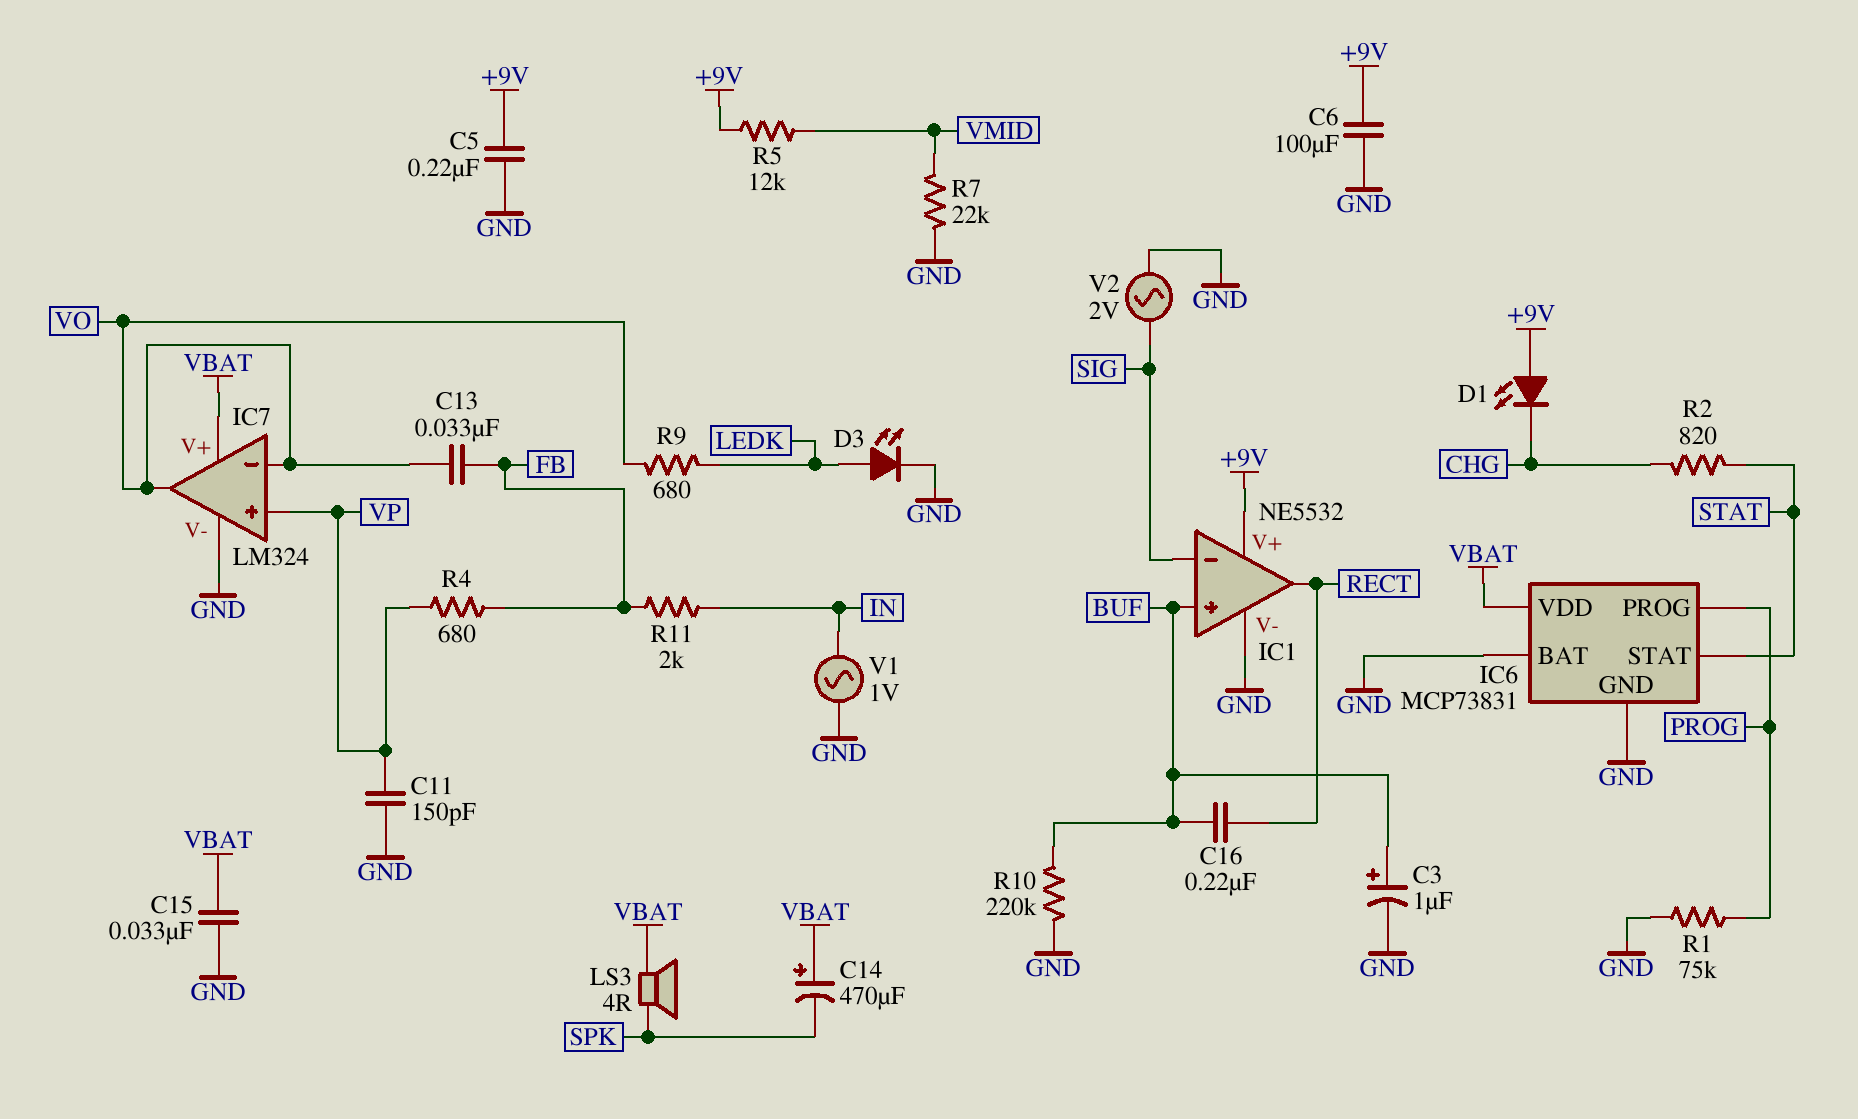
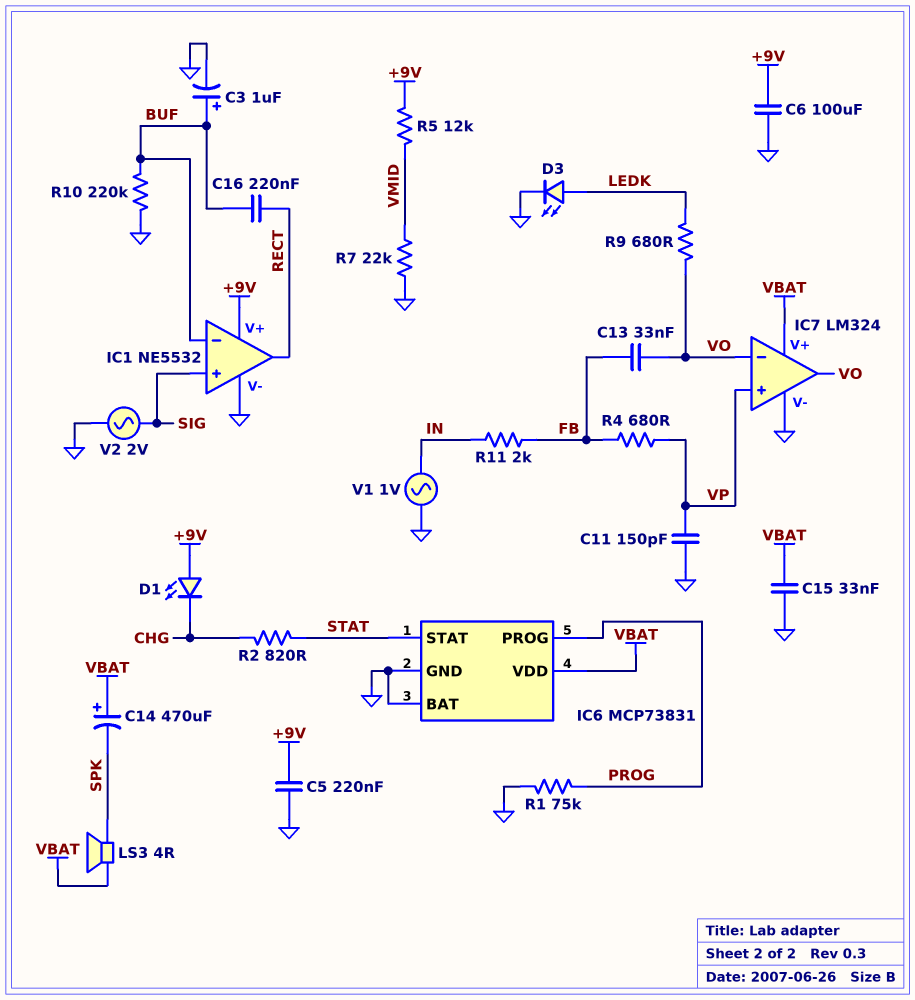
IC1 pin in+: BUF -> SIG
IC1 pin in-: SIG -> BUF

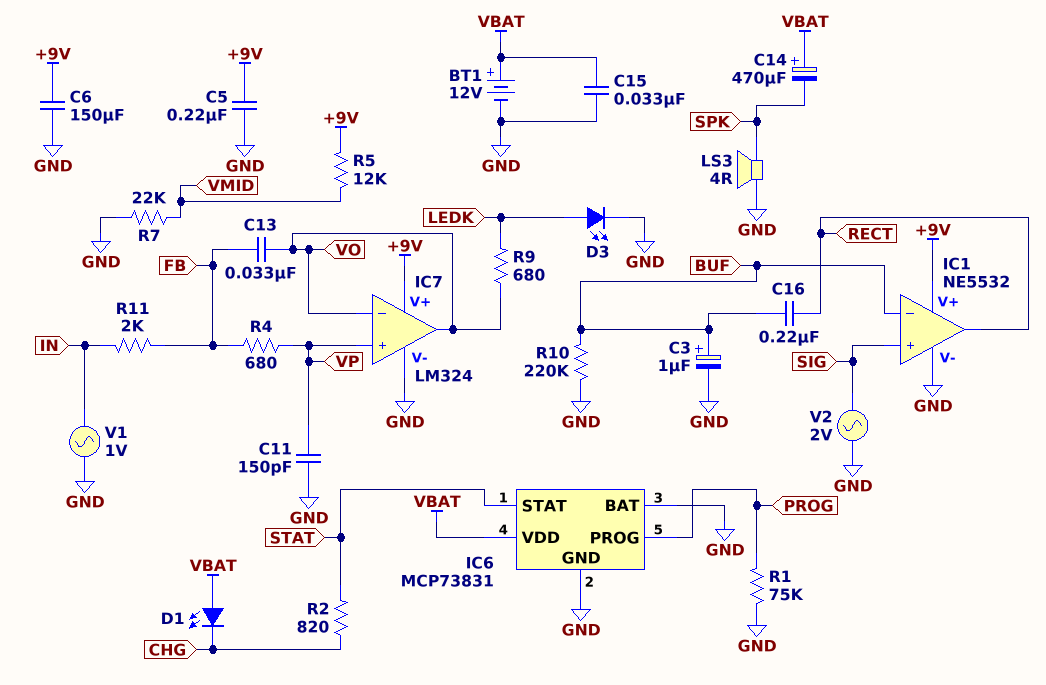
BT1: none -> 12V (plus VBAT, minus GND)
C6: 100uF (+9V, GND) -> 150uF (+9V, GND)
D1: LED (A +9V, K CHG) -> LED (A VBAT, K CHG)
IC7 pin V+: VBAT -> +9V
LS3: speaker 4R (SPK, VBAT) -> speaker 4R (GND, SPK)

